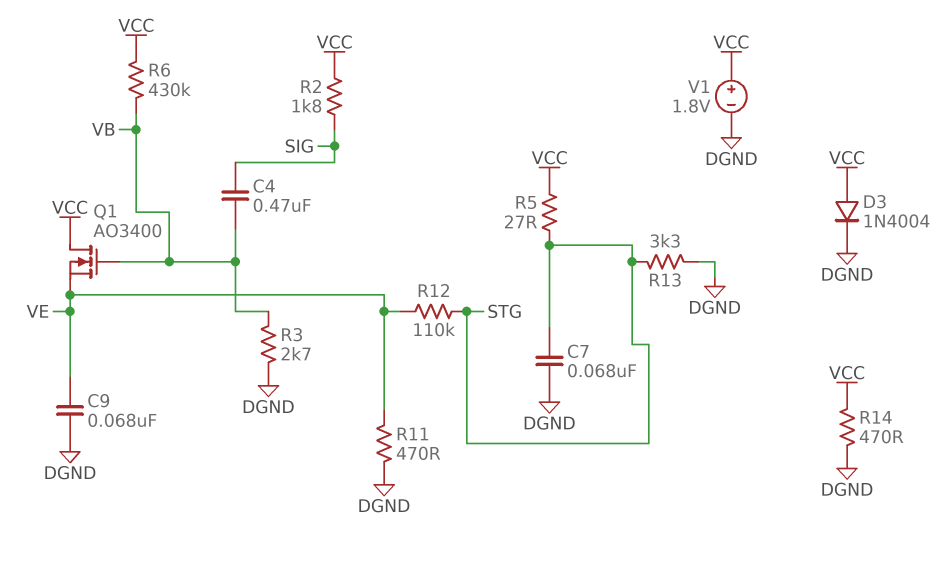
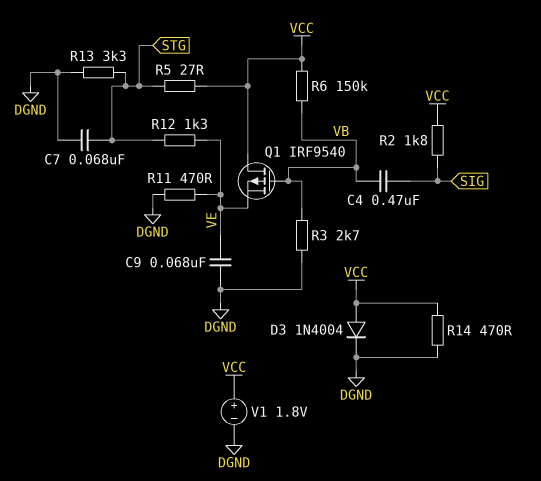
Q1: NMOS AO3400 (G VB, D VCC, S VE) -> PMOS IRF9540 (G VB, D VCC, S VE)
R6: 430k (VB, VCC) -> 150k (VB, VCC)
R12: 110k (STG, VE) -> 1.3k (STG, VE)

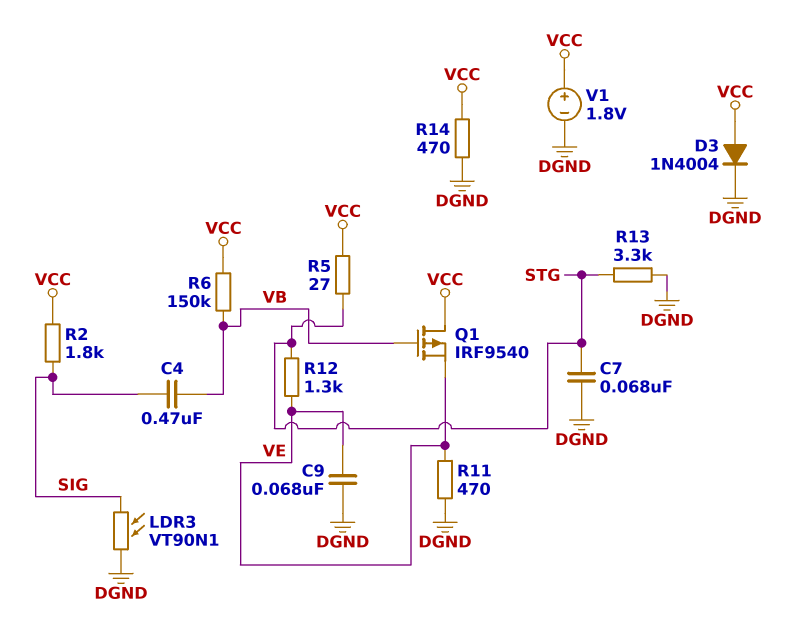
LDR3: none -> VT90N1 (DGND, SIG)
R3: 2.7k (DGND, VB) -> none

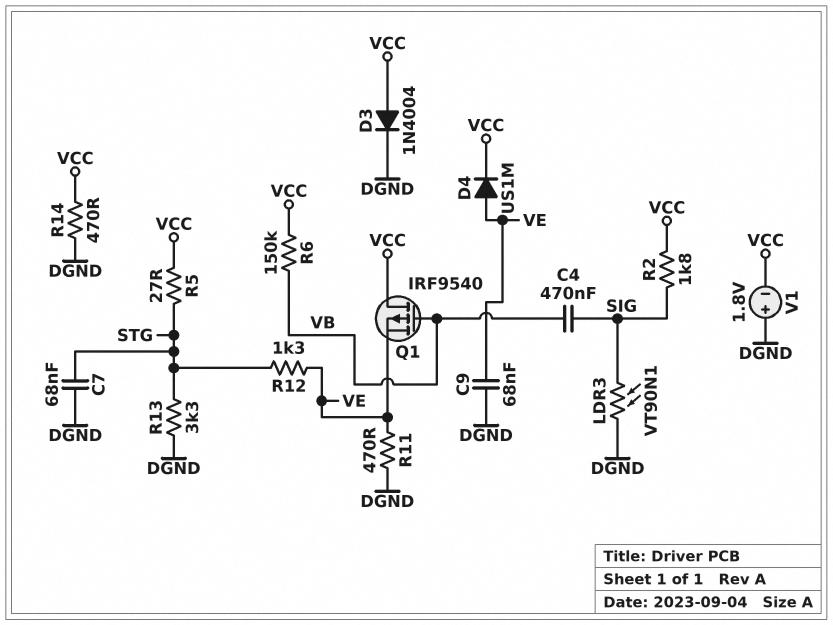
D4: none -> diode US1M (A VE, K VCC)
V1: 1.8V (plus VCC, minus DGND) -> 1.8V (plus DGND, minus VCC)

